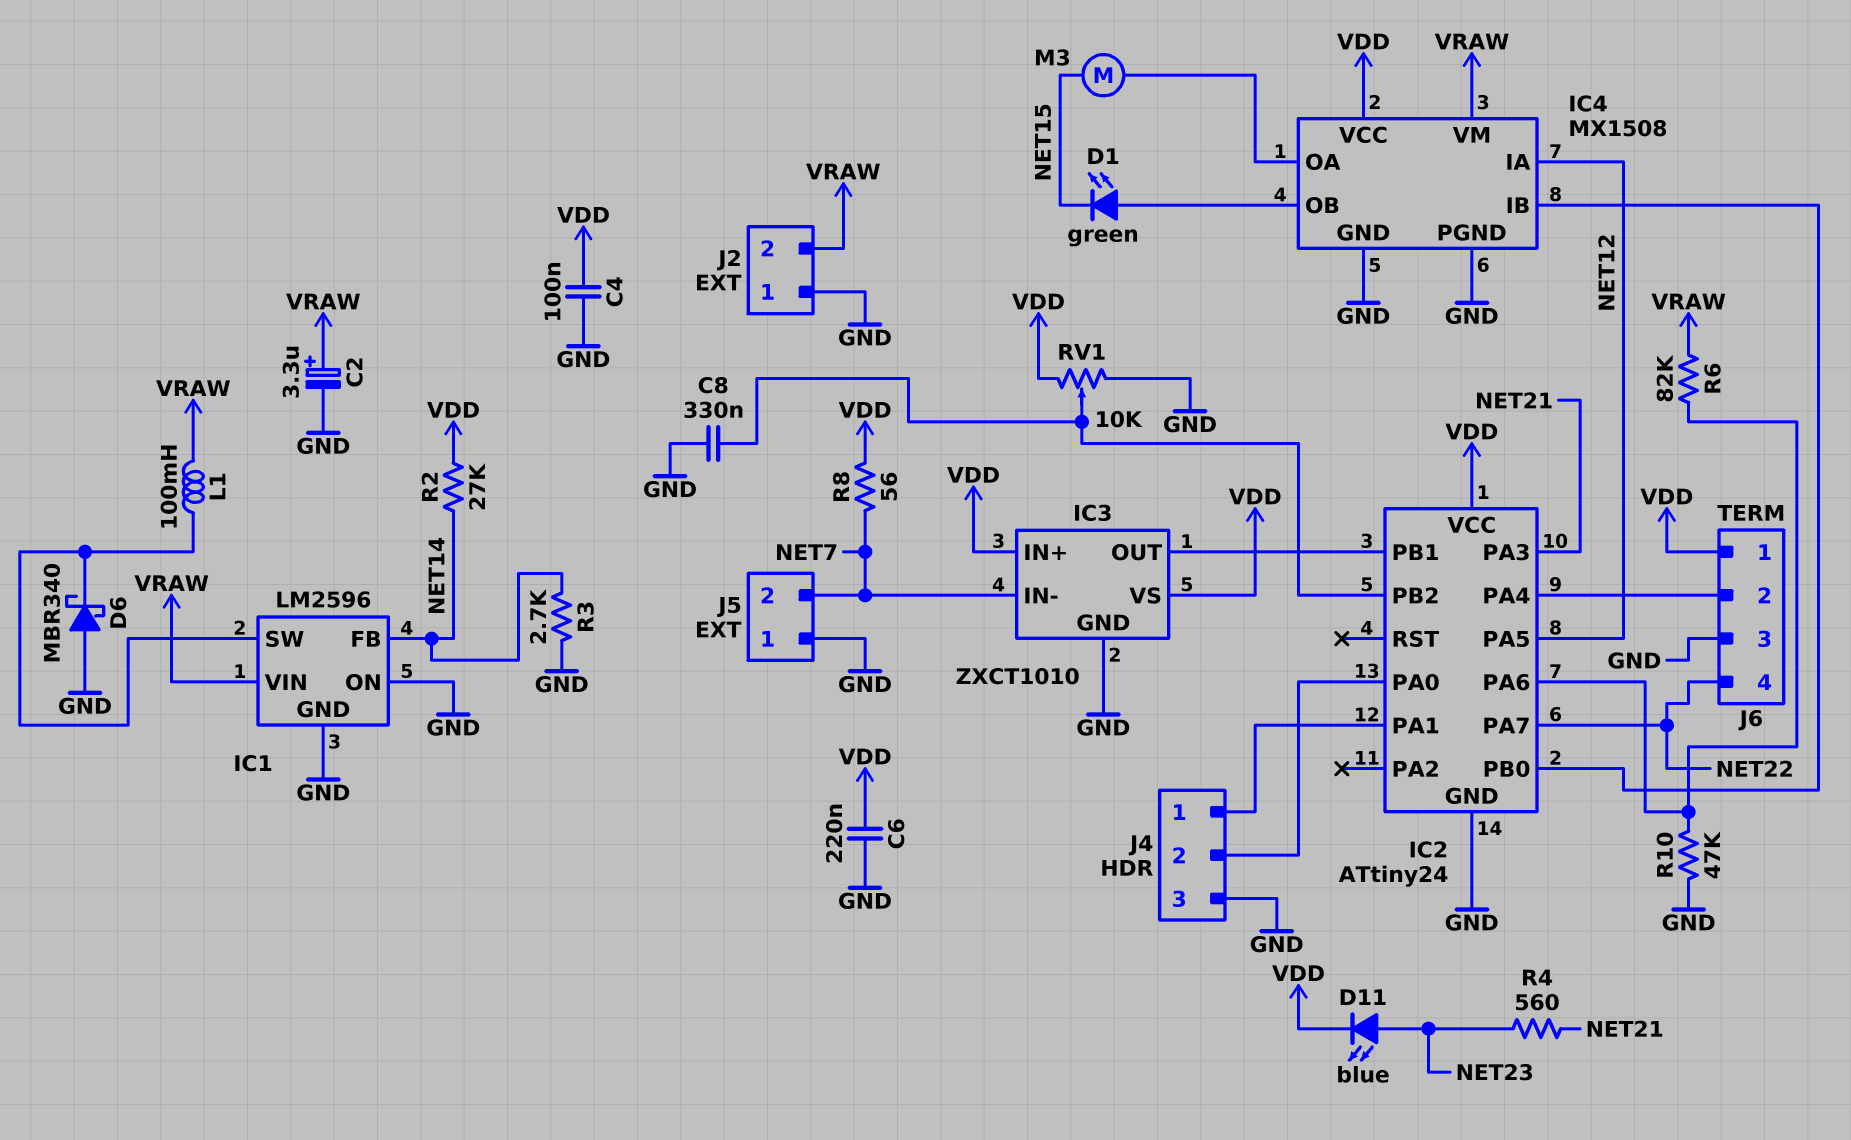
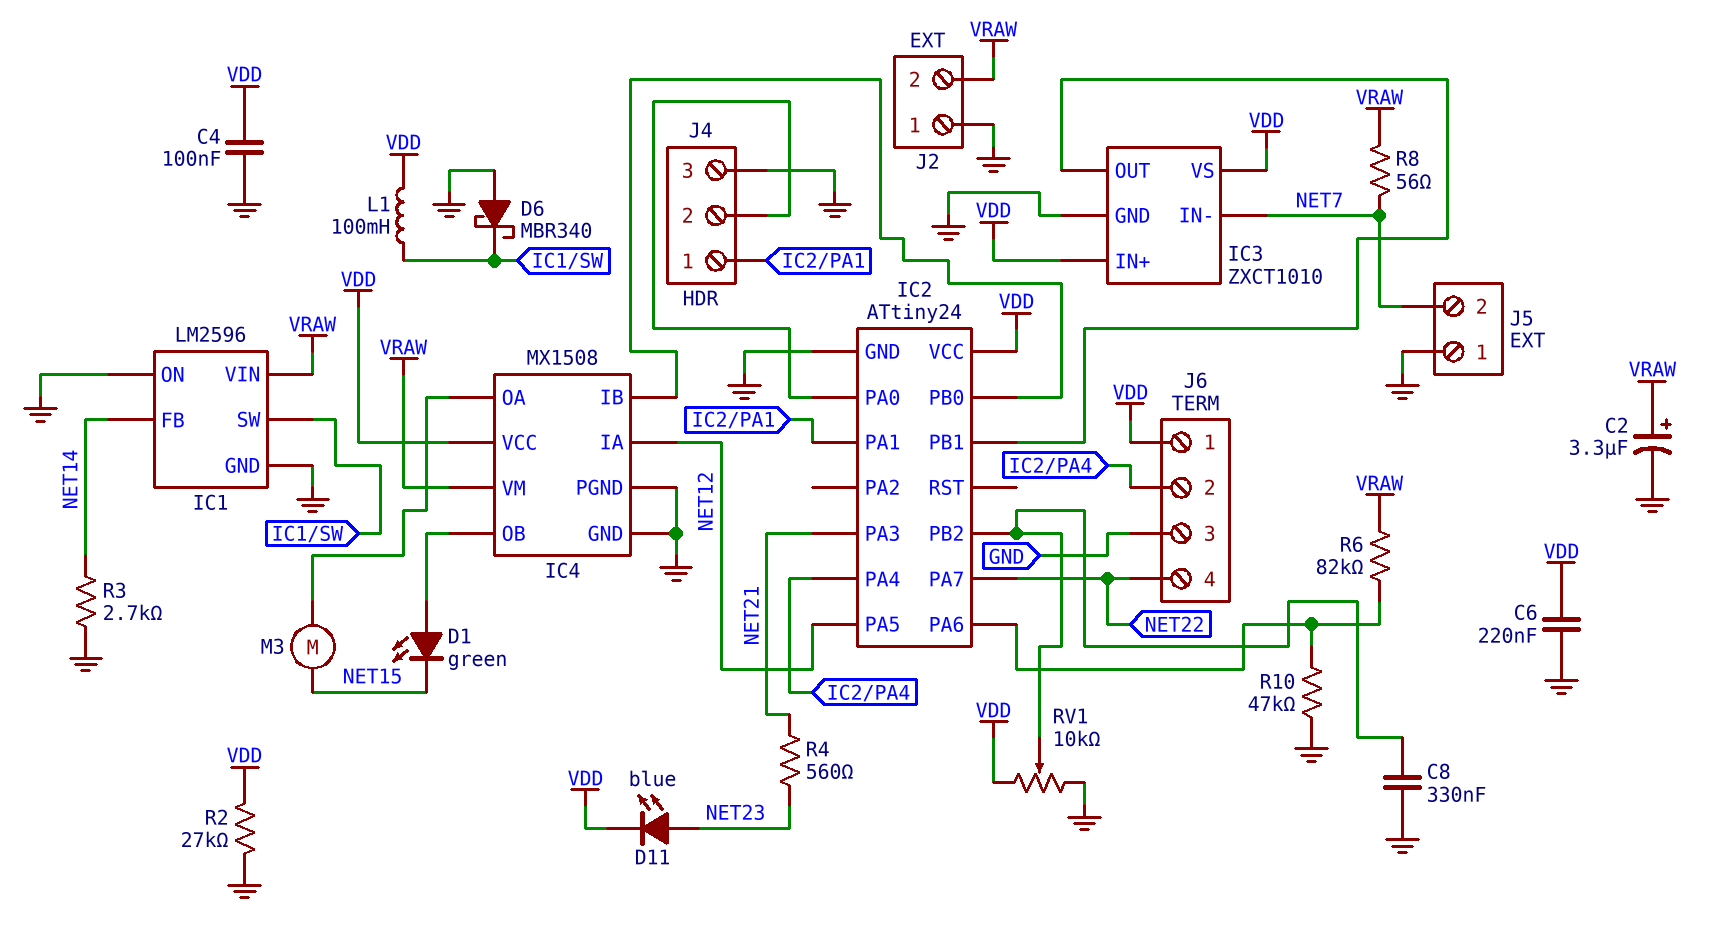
L1: 100mH (IC1/SW, VRAW) -> 100mH (IC1/SW, VDD)
R2: 27k (NET14, VDD) -> 27k (GND, VDD)
R8: 56 (NET7, VDD) -> 56 (NET7, VRAW)

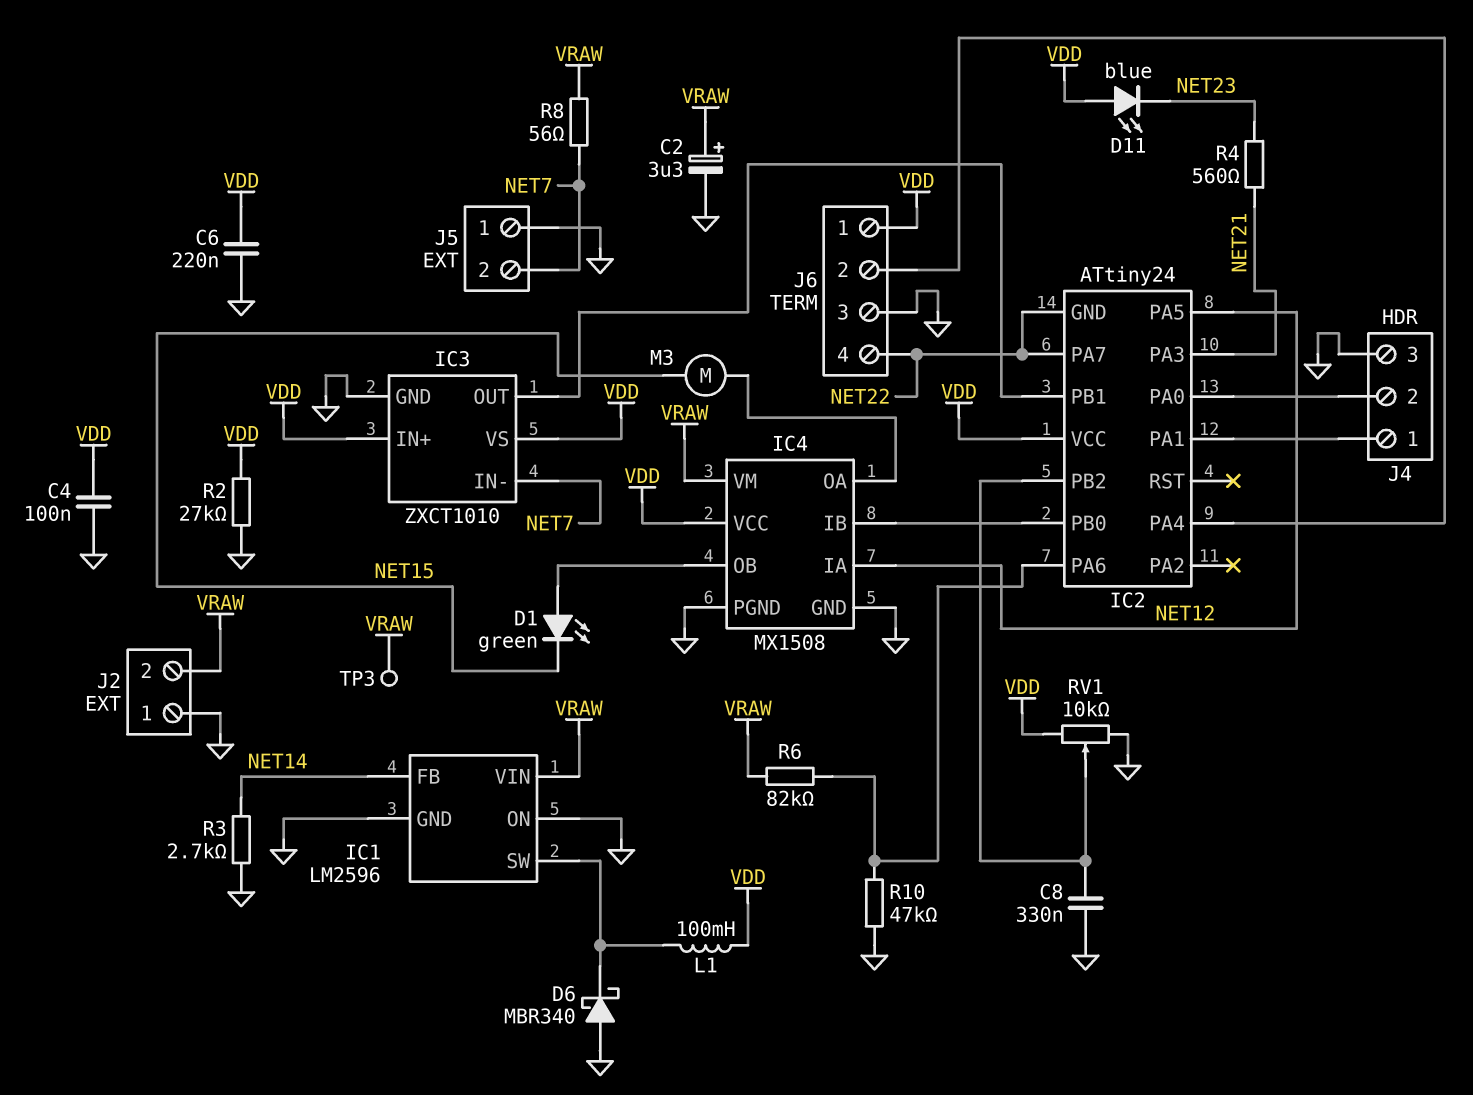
D11: LED blue (A NET23, K VDD) -> LED blue (A VDD, K NET23)
IC2 pin GND: GND -> NET22
TP3: none -> test point (VRAW)

